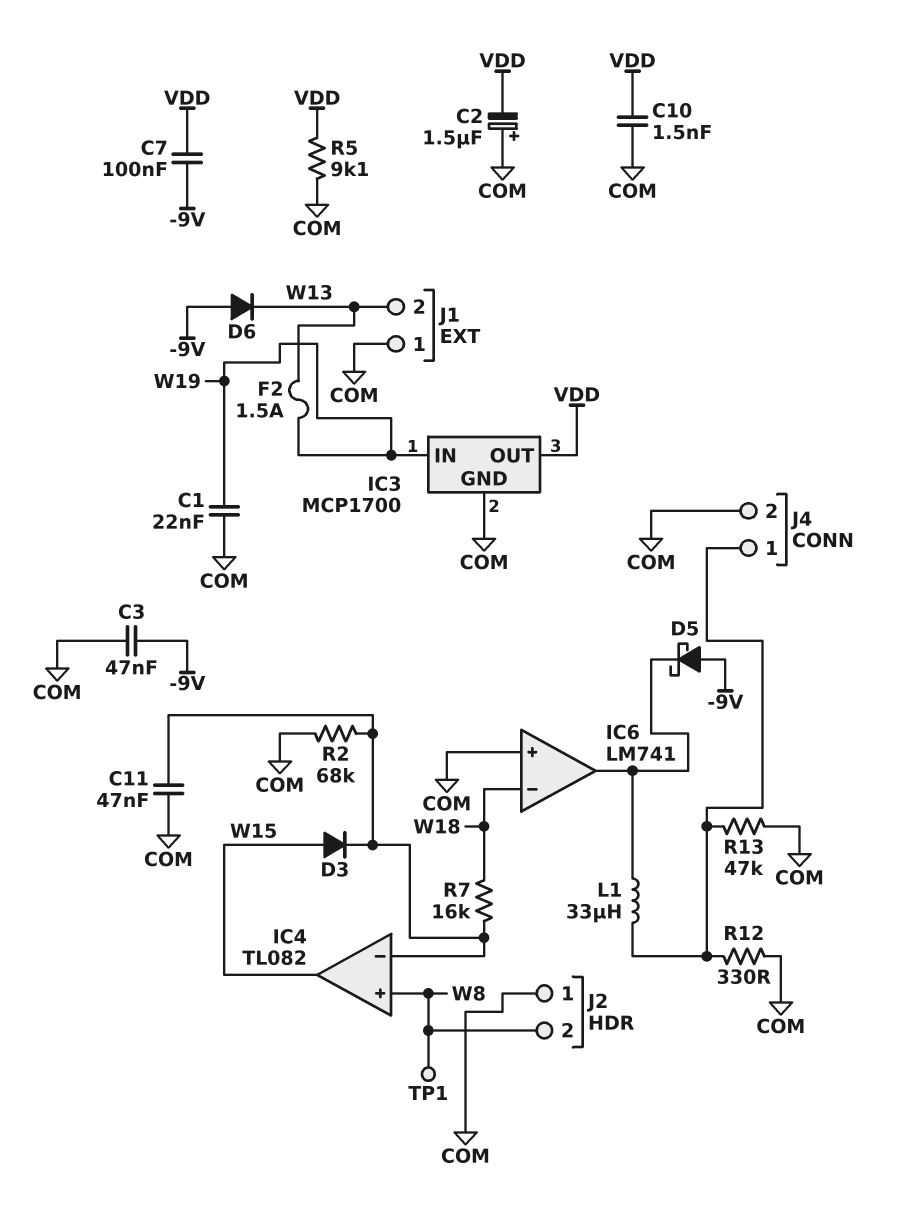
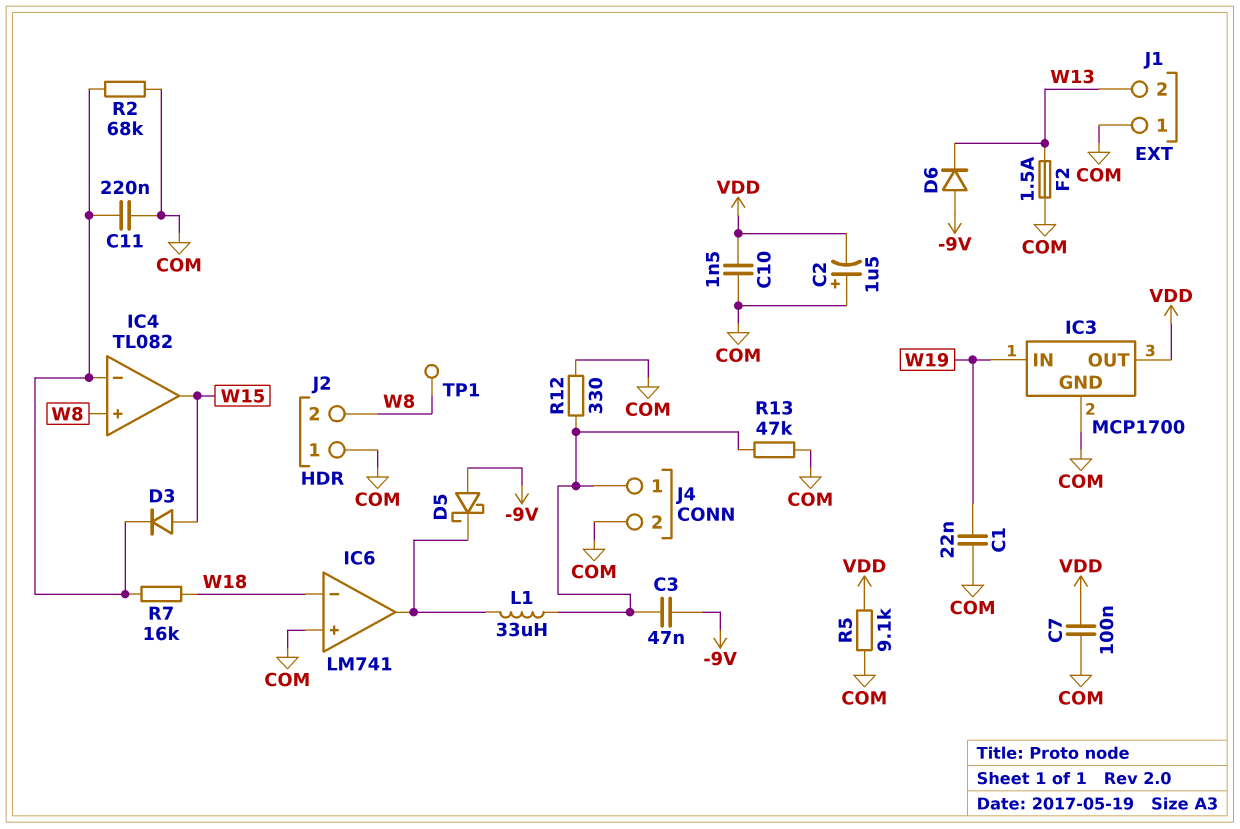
C3: 47nF (-9V, COM) -> 47nF (-9V, J4/1)
C7: 100nF (-9V, VDD) -> 100nF (COM, VDD)
C11: 47nF (COM, IC4/in-) -> 220nF (COM, IC4/in-)
F2: 1.5A (W13, W19) -> 1.5A (COM, W13)

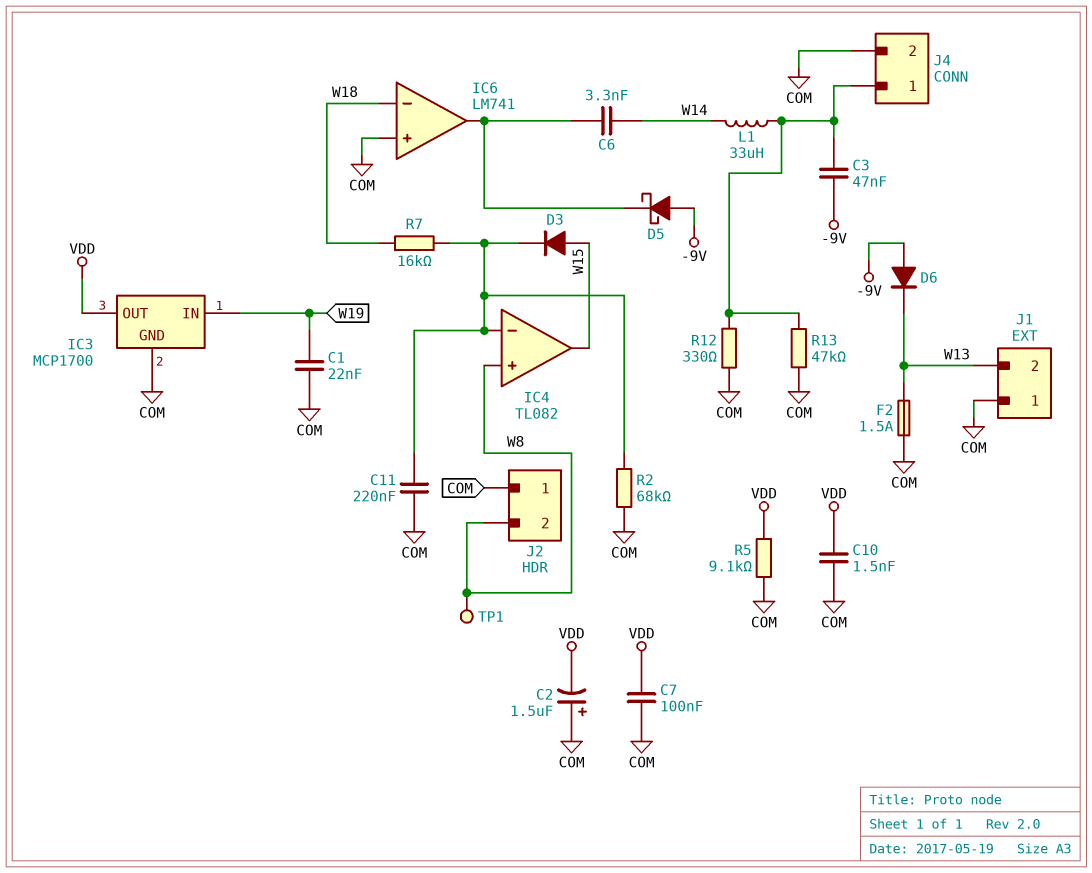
C6: none -> 3.3nF (IC6/out, W14)
L1: 33uH (IC6/out, J4/1) -> 33uH (J4/1, W14)

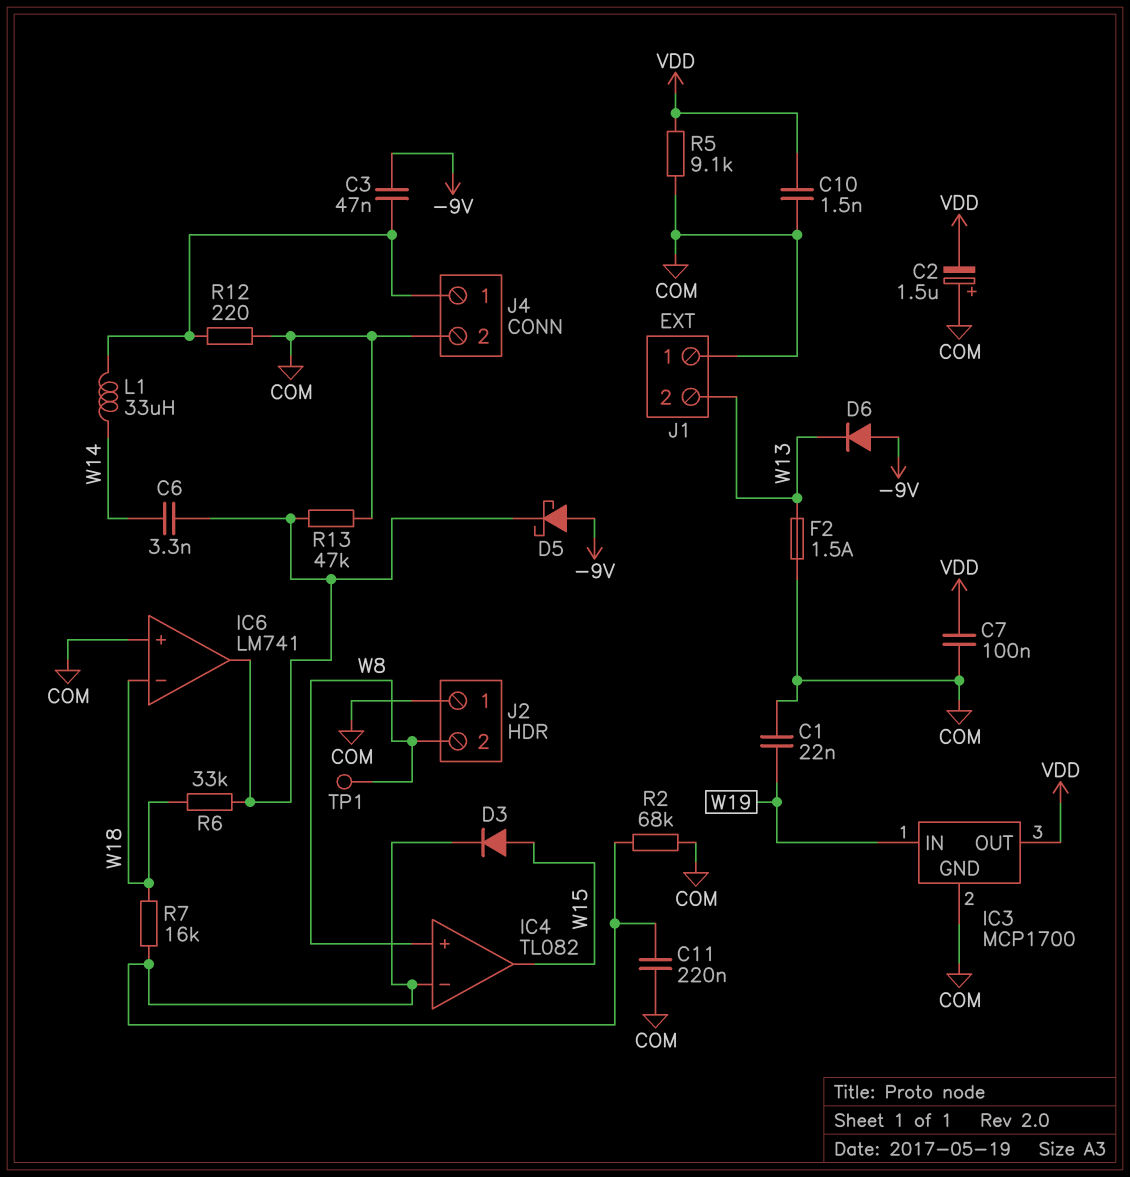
R6: none -> 33k (IC6/out, W18)
R12: 330 (COM, J4/1) -> 220 (COM, J4/1)
R13: 47k (COM, J4/1) -> 47k (COM, IC6/out)

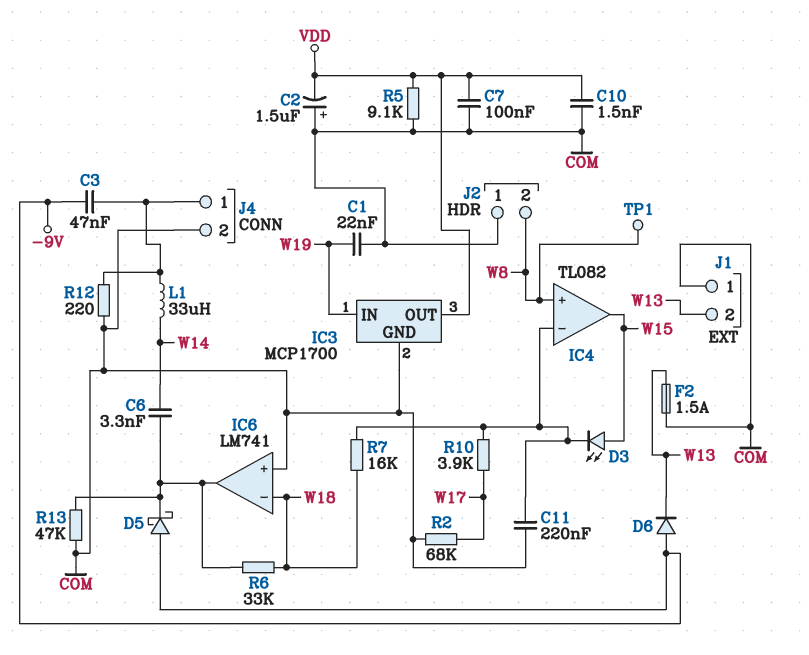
D3: diode (A W15, K IC4/in-) -> LED (A W15, K IC4/in-)
R2: 68k (COM, IC4/in-) -> 68k (COM, W17)
R10: none -> 3.9k (IC4/in-, W17)

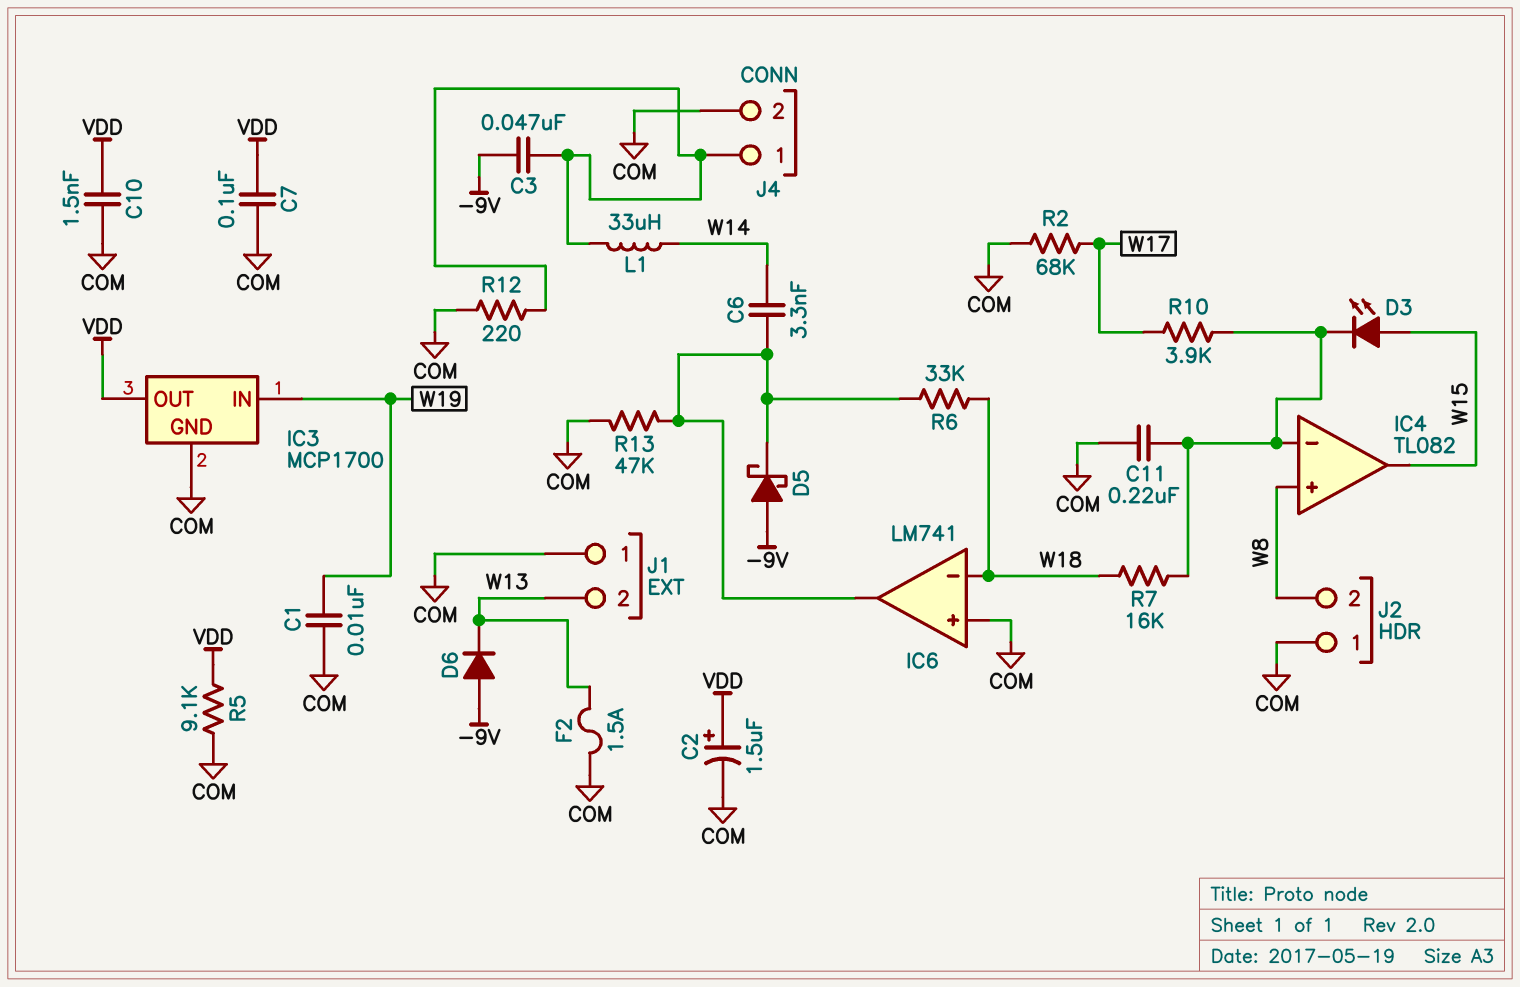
C1: 22nF (COM, W19) -> 10nF (COM, W19)
C2: 1.5uF (plus COM, minus VDD) -> 1.5uF (plus VDD, minus COM)
TP1: test point (W8) -> none

